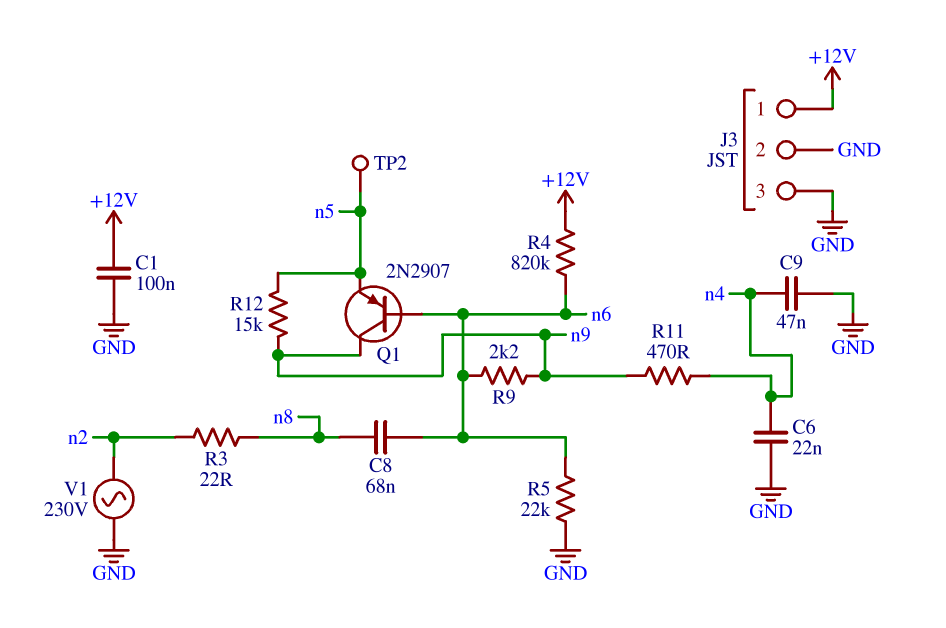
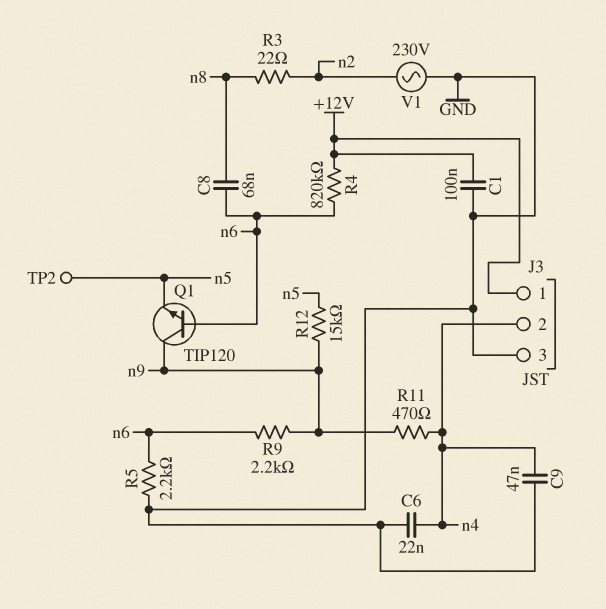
J3 pin 2: GND -> n4
Q1: PNP 2N2907 (B n6, C n9, E n5) -> NPN TIP120 (B n6, C n9, E n5)
R5: 22k (GND, n6) -> 2.2k (GND, n6)

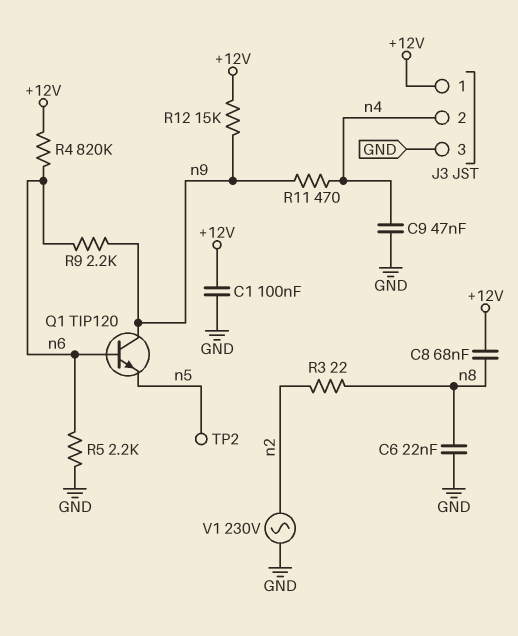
C6: 22nF (GND, n4) -> 22nF (GND, n8)
C8: 68nF (n6, n8) -> 68nF (+12V, n8)
R12: 15k (n5, n9) -> 15k (+12V, n9)

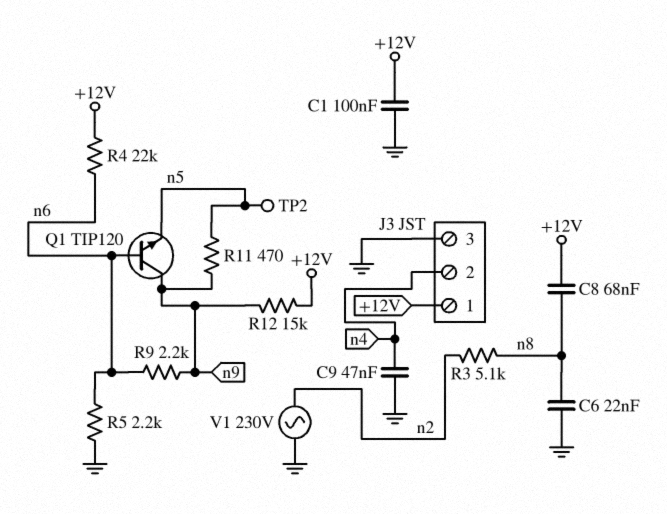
R3: 22 (n2, n8) -> 5.1k (n2, n8)
R4: 820k (+12V, n6) -> 22k (+12V, n6)
R11: 470 (n4, n9) -> 470 (n5, n9)

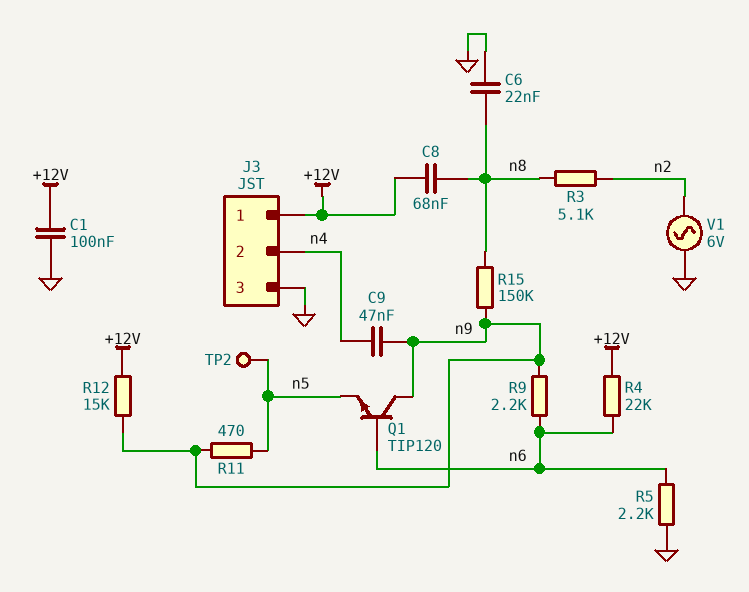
C9: 47nF (GND, n4) -> 47nF (n4, n9)
R15: none -> 150k (n8, n9)
V1: AC 230V (GND, n2) -> AC 6V (GND, n2)

